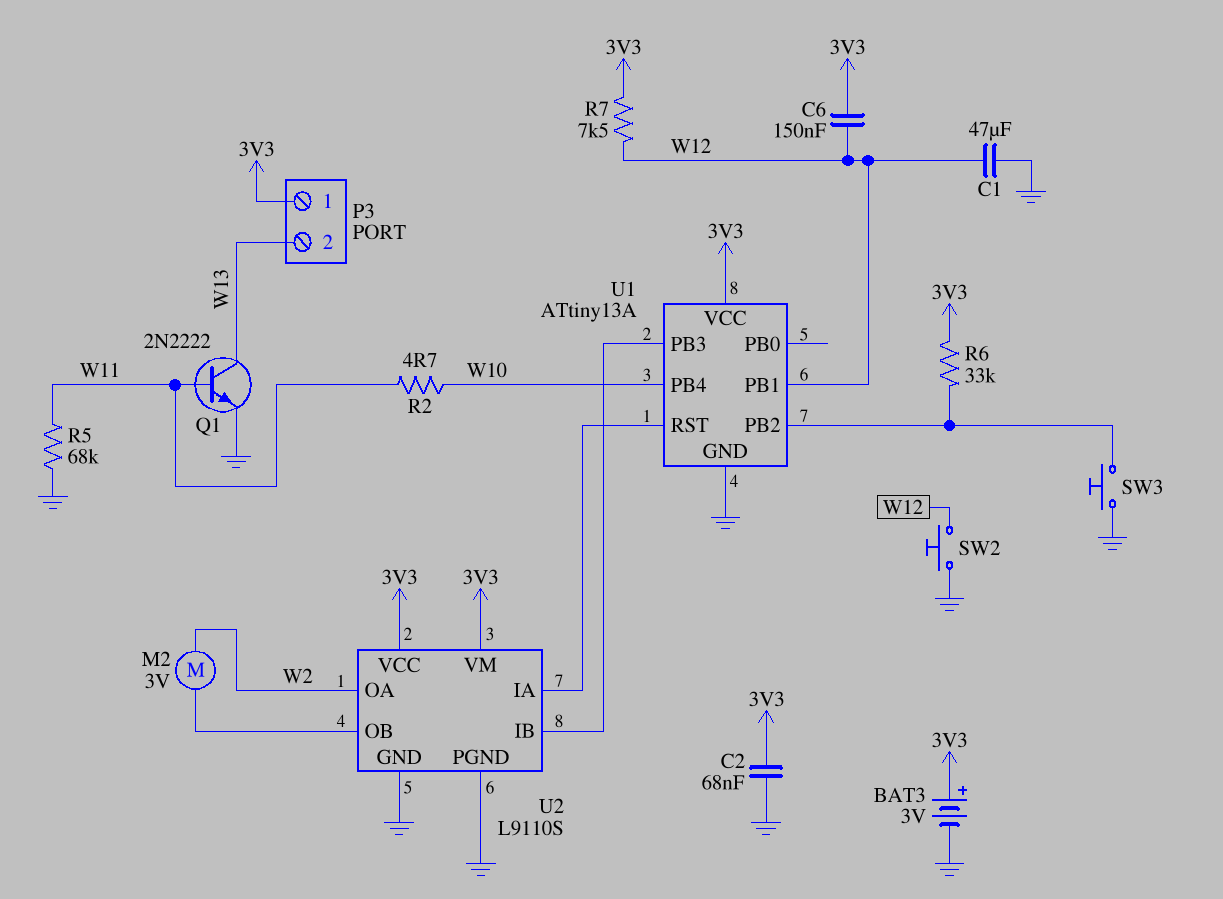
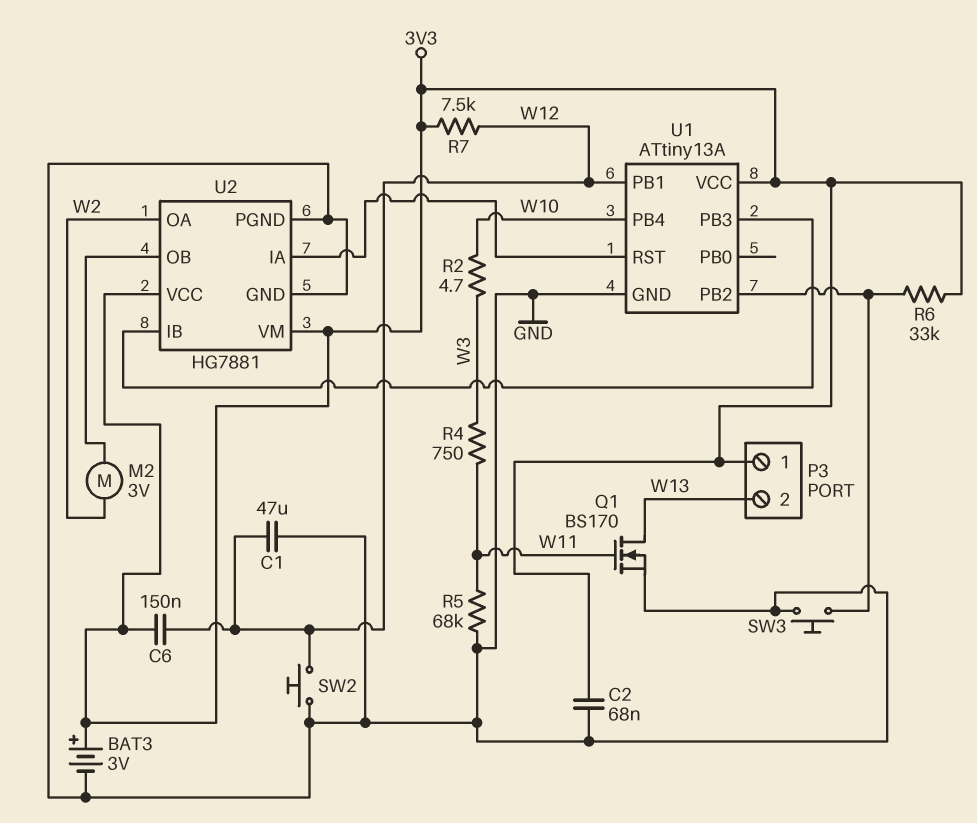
Q1: NPN 2N2222 (B W11, C W13, E GND) -> NMOS BS170 (G W11, D W13, S GND)
R2: 4.7 (W10, W11) -> 4.7 (W3, W10)
R4: none -> 750 (W3, W11)
U2: L9110S -> HG7881

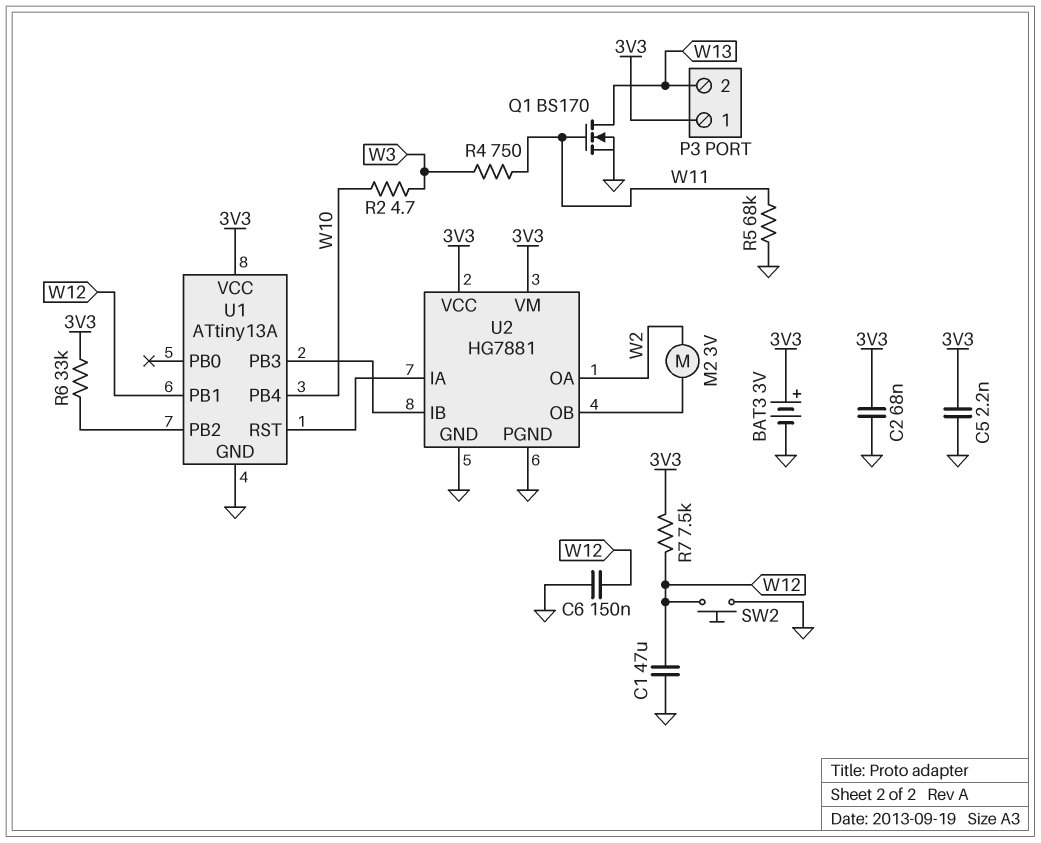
C5: none -> 2.2nF (3V3, GND)
C6: 150nF (3V3, W12) -> 150nF (GND, W12)
SW3: button (GND, U1/PB2) -> none

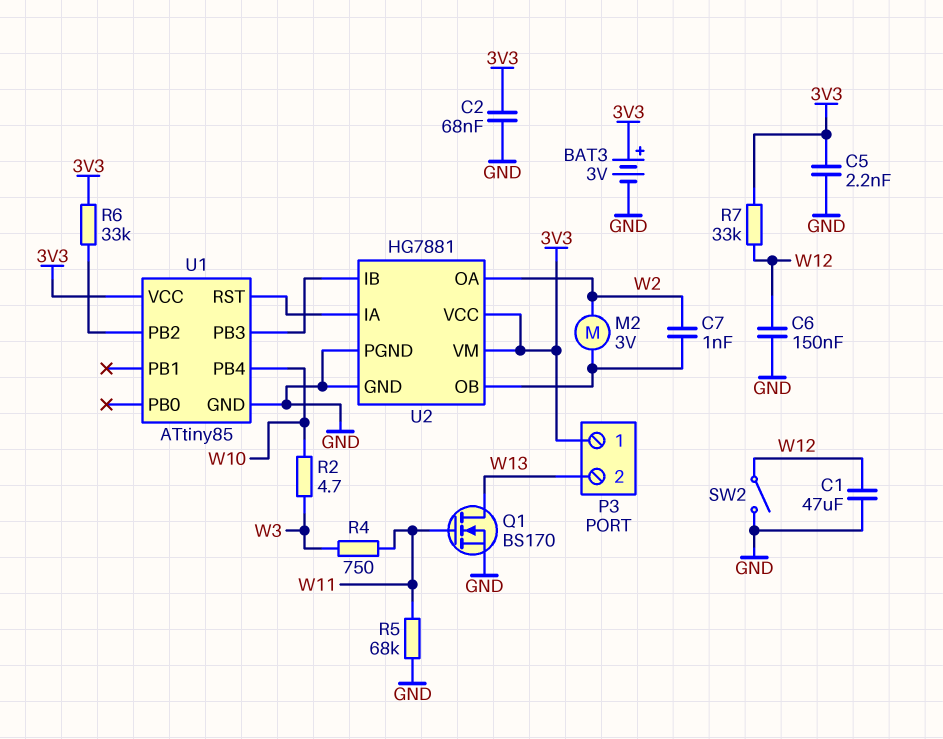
C7: none -> 1nF (U2/OB, W2)
R7: 7.5k (3V3, W12) -> 33k (3V3, W12)
SW2: button (GND, W12) -> switch (GND, W12)
U1: ATtiny13A -> ATtiny85
U1 pin PB1: W12 -> none

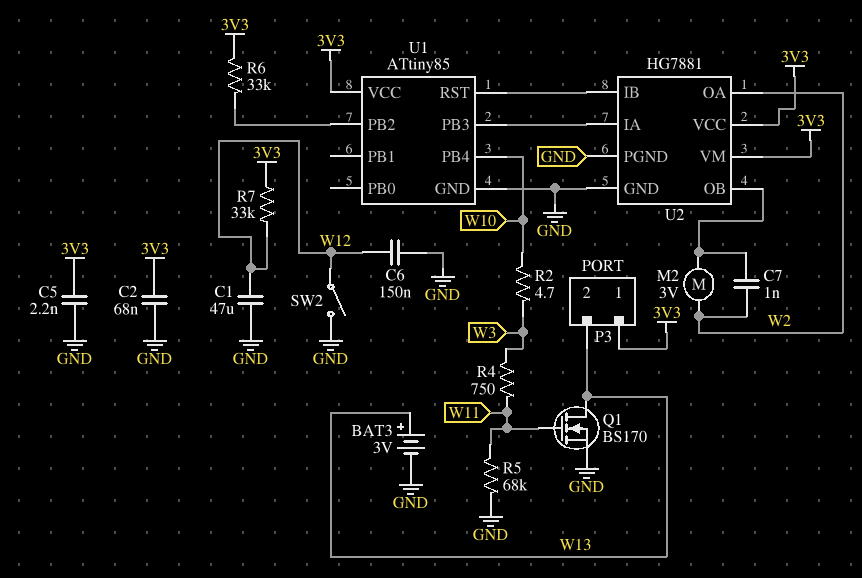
BAT3: 3V (plus 3V3, minus GND) -> 3V (plus W13, minus GND)
U2 pin IA: U1/RST -> U1/PB3
U2 pin IB: U1/PB3 -> U1/RST

